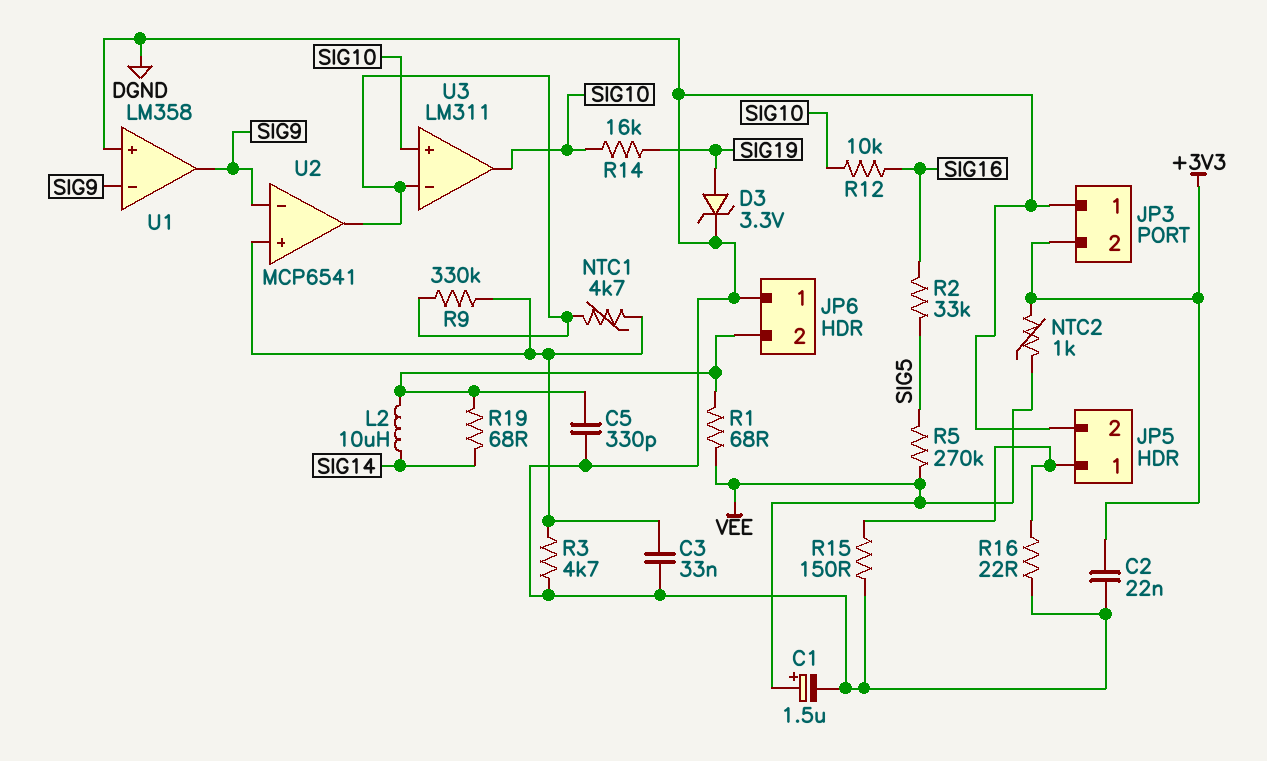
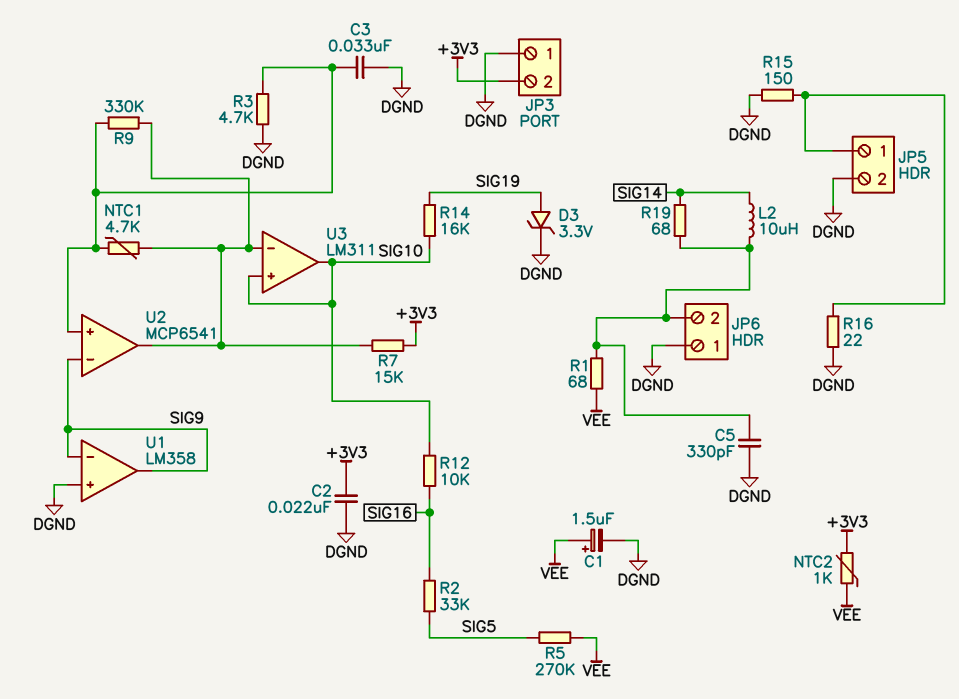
R7: none -> 15k (+3V3, U2/out)

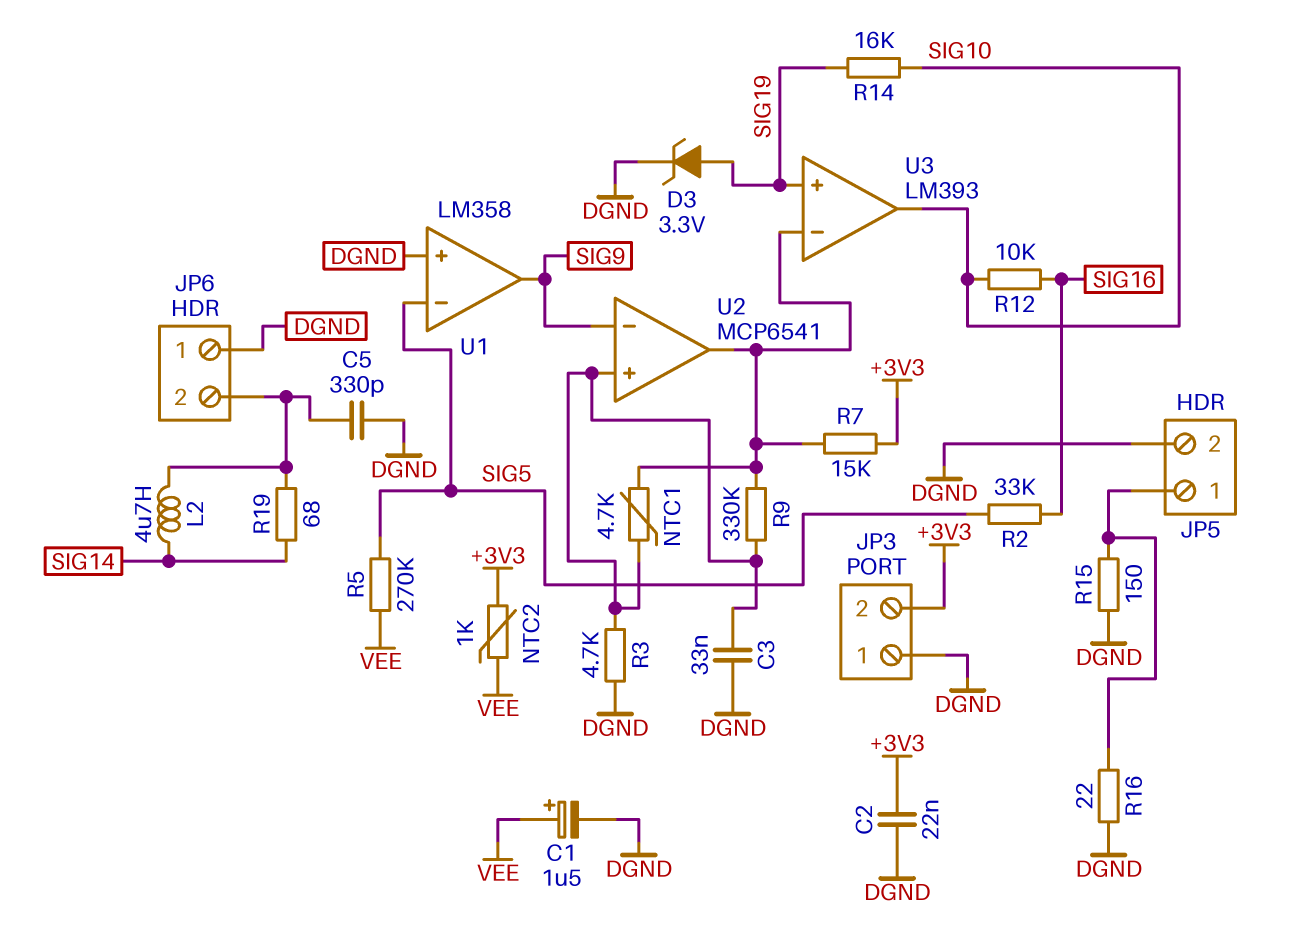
L2: 10uH (JP6/2, SIG14) -> 4.7uH (JP6/2, SIG14)
R1: 68 (JP6/2, VEE) -> none
U1 pin in-: SIG9 -> SIG5
U3: LM311 -> LM393
U3 pin in+: SIG10 -> SIG19

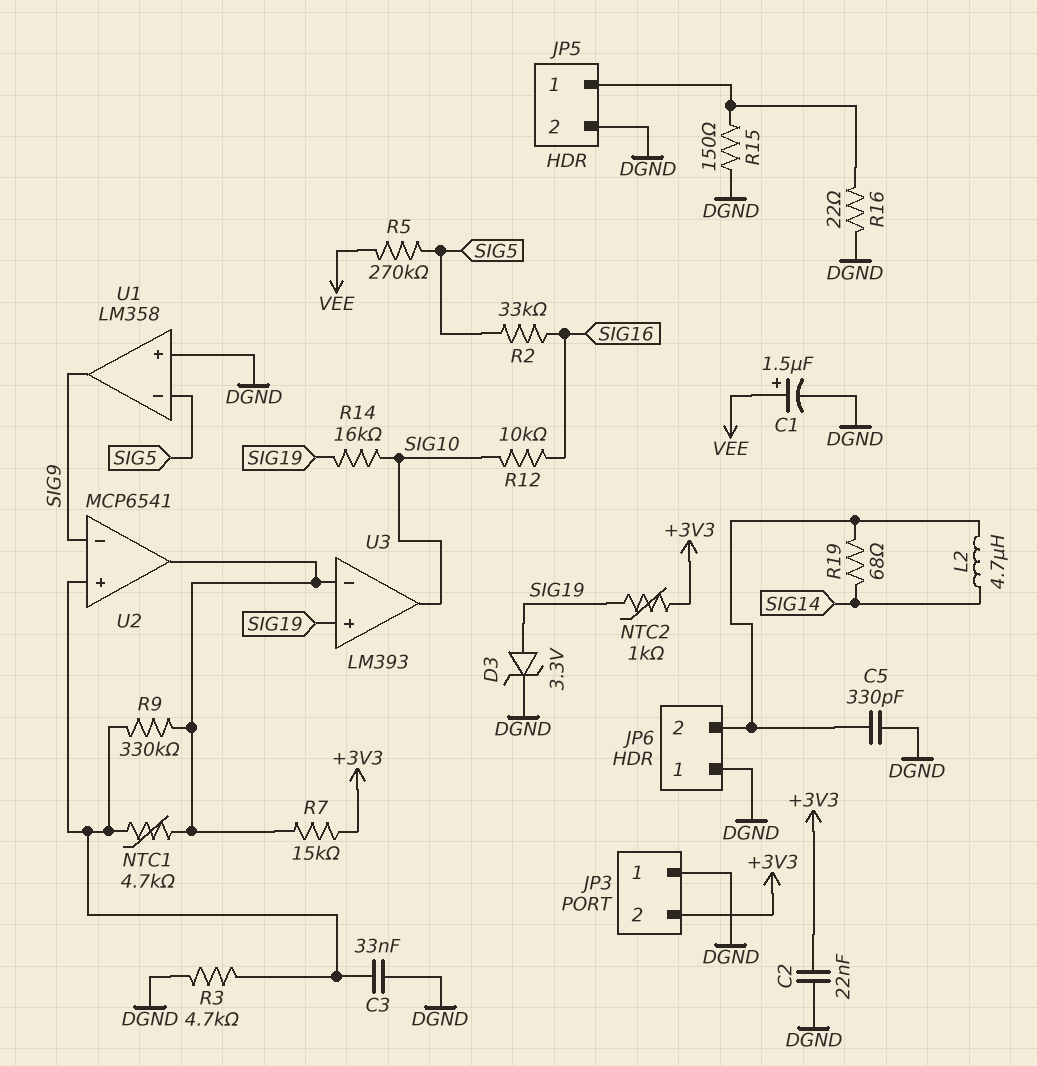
NTC2: 1k (+3V3, VEE) -> 1k (+3V3, SIG19)

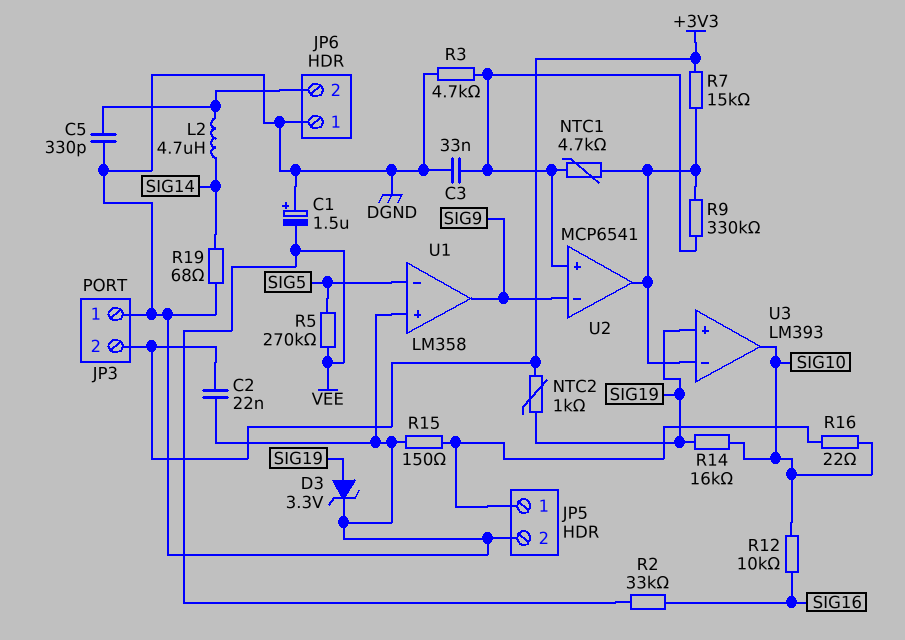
C1: 1.5uF (plus VEE, minus DGND) -> 1.5uF (plus DGND, minus VEE)
R2: 33k (SIG5, SIG16) -> 33k (SIG16, VEE)
R16: 22 (DGND, JP5/1) -> 22 (JP5/1, SIG10)
R19: 68 (JP6/2, SIG14) -> 68 (DGND, SIG14)

